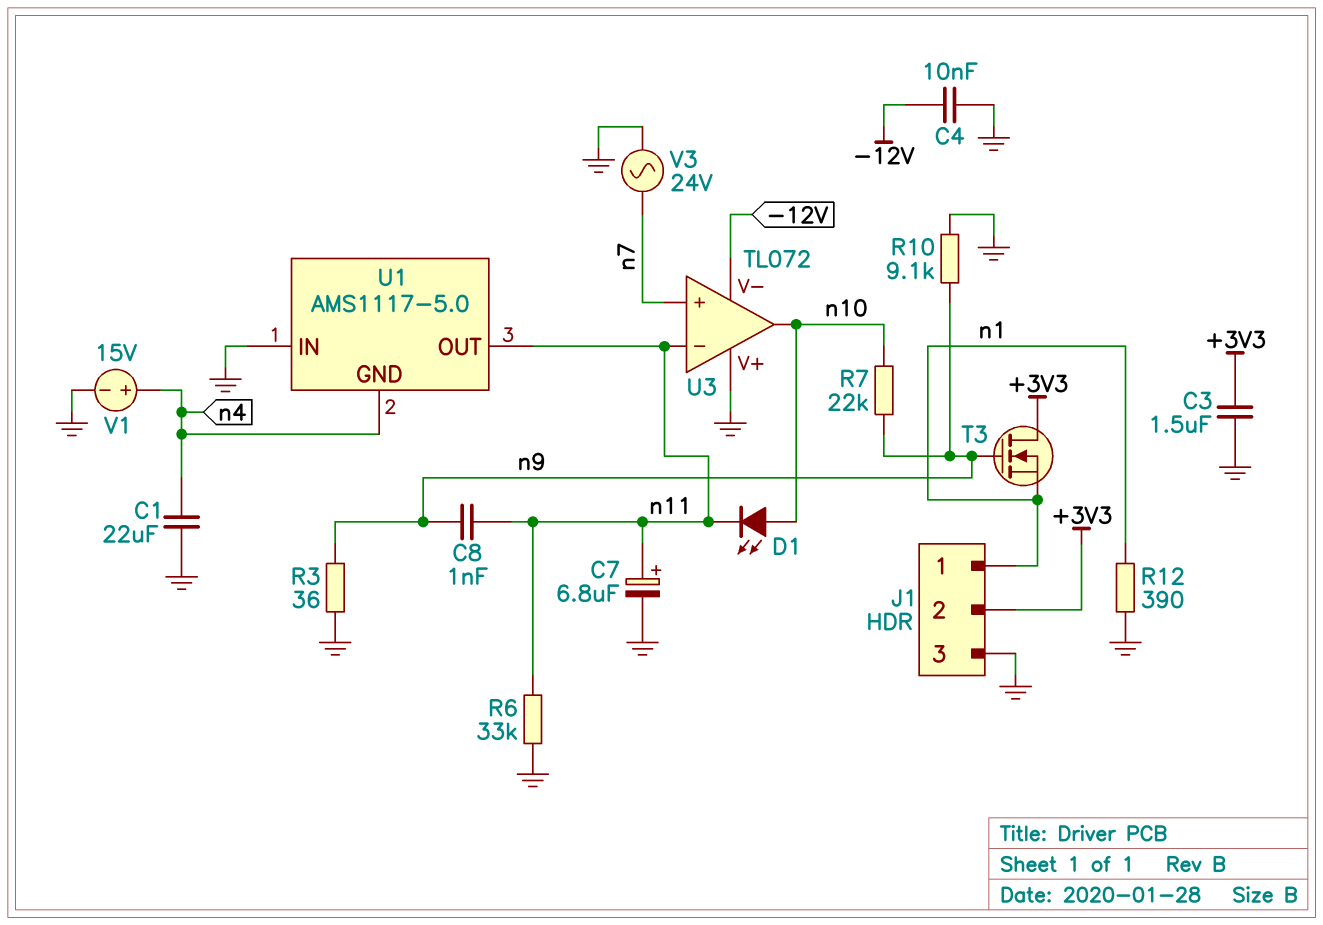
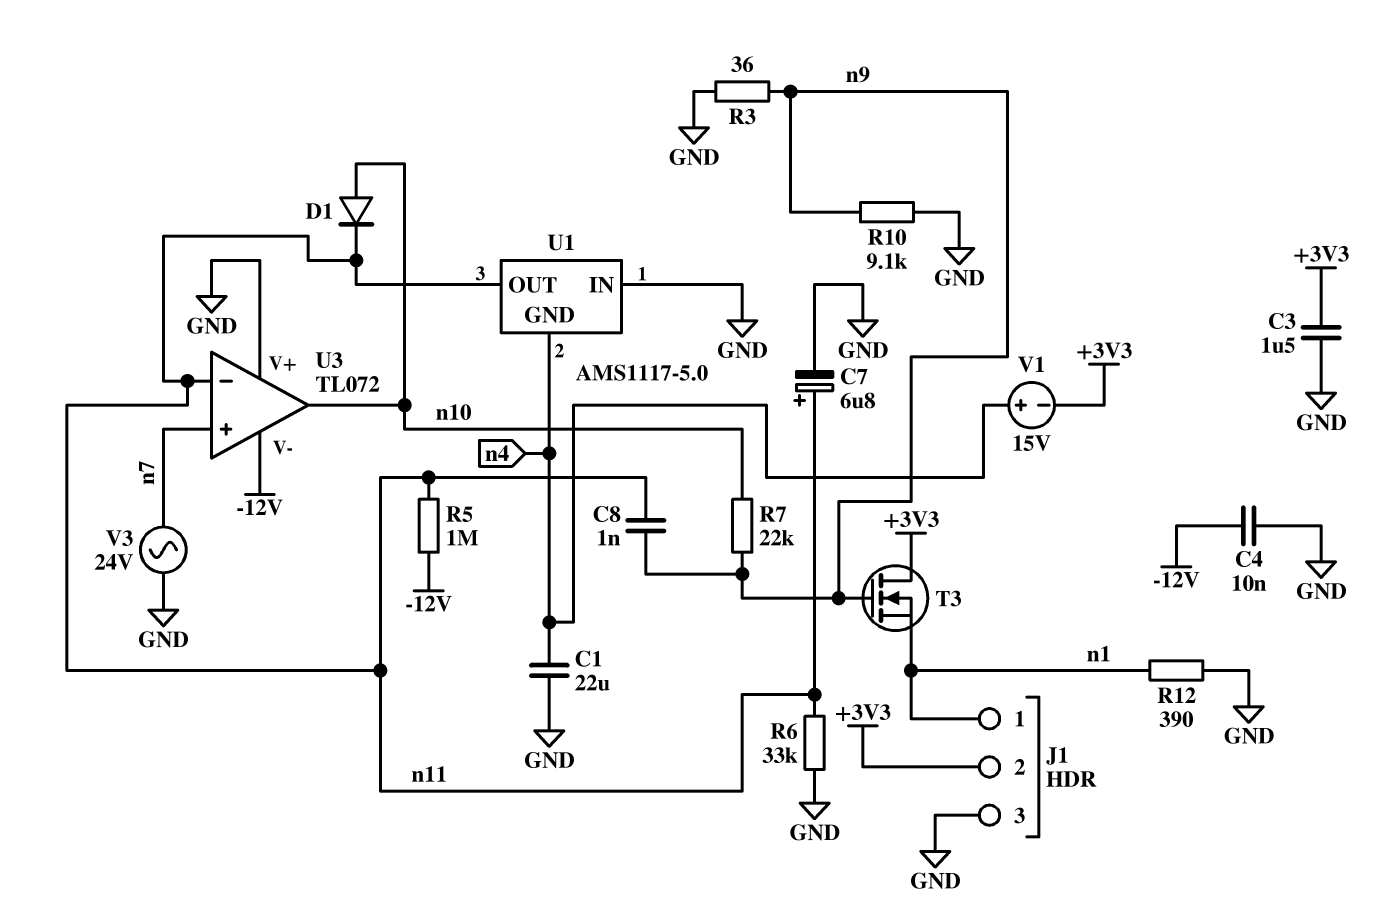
D1: LED (A n10, K n11) -> diode (A n10, K n11)
R5: none -> 1M (-12V, n11)
V1: 15V (plus n4, minus GND) -> 15V (plus n4, minus +3V3)

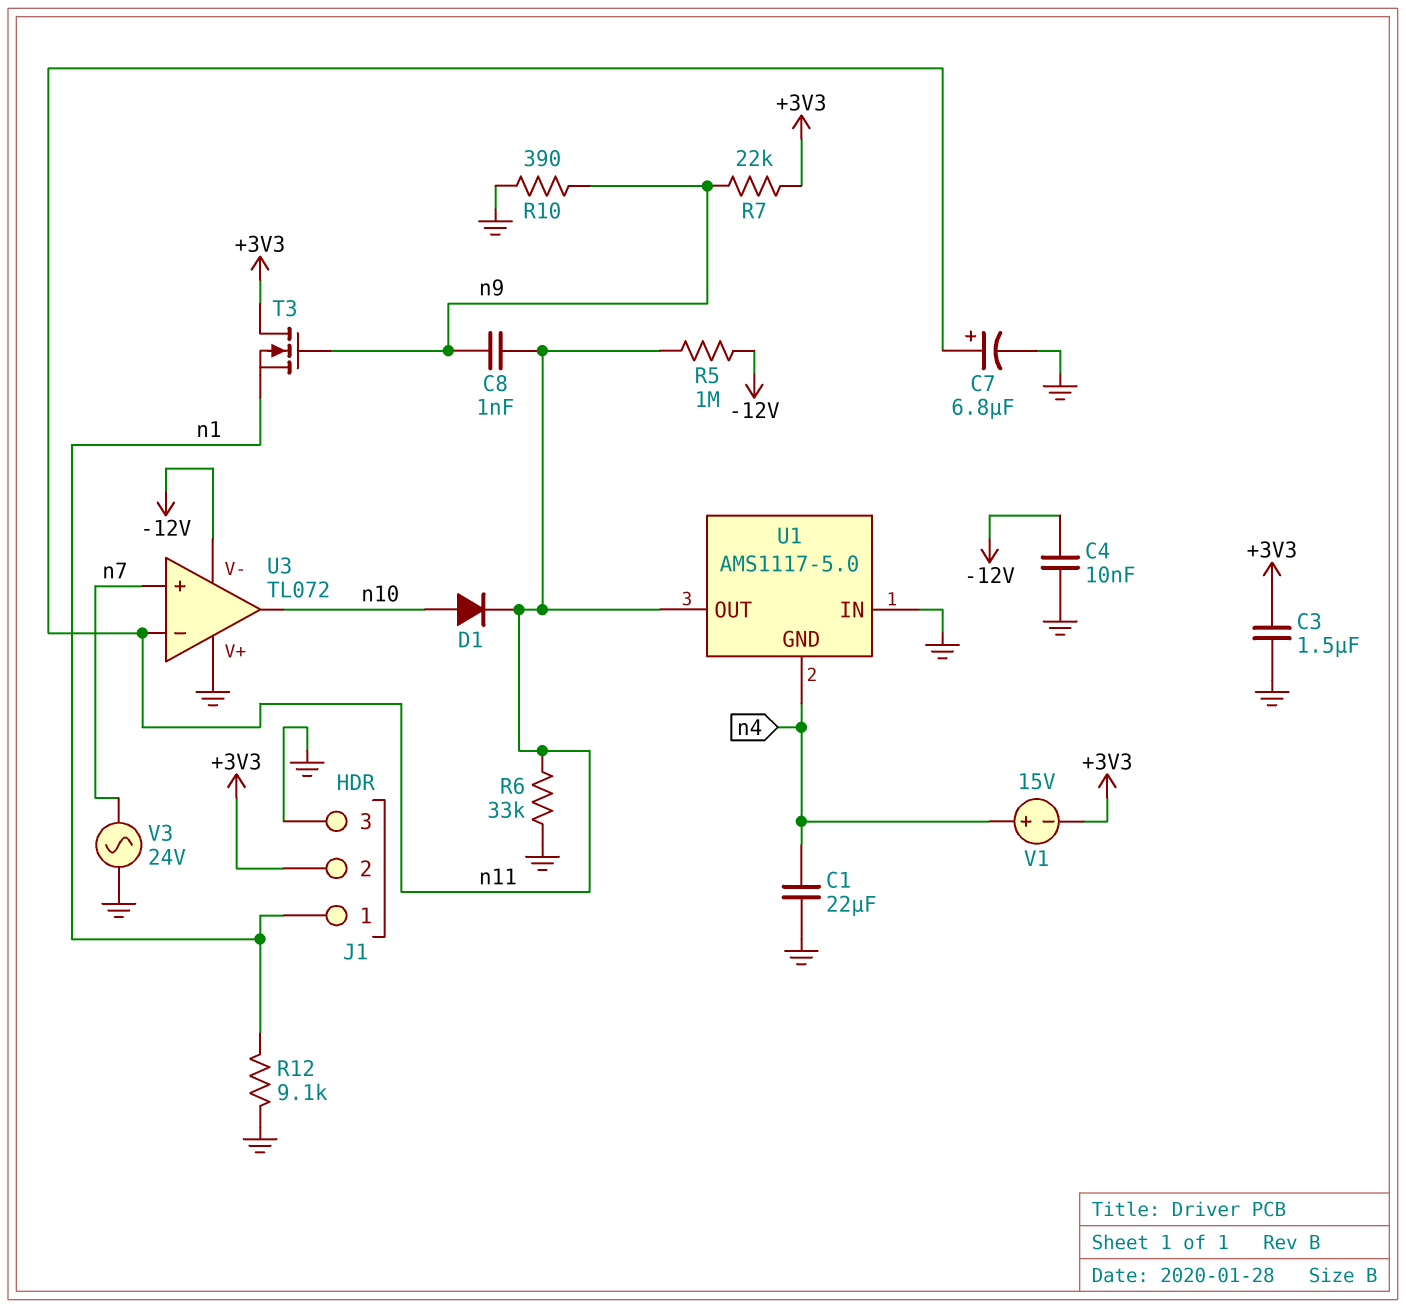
R3: 36 (GND, n9) -> none
R7: 22k (n9, n10) -> 22k (+3V3, n9)
R10: 9.1k (GND, n9) -> 390 (GND, n9)
R12: 390 (GND, n1) -> 9.1k (GND, n1)

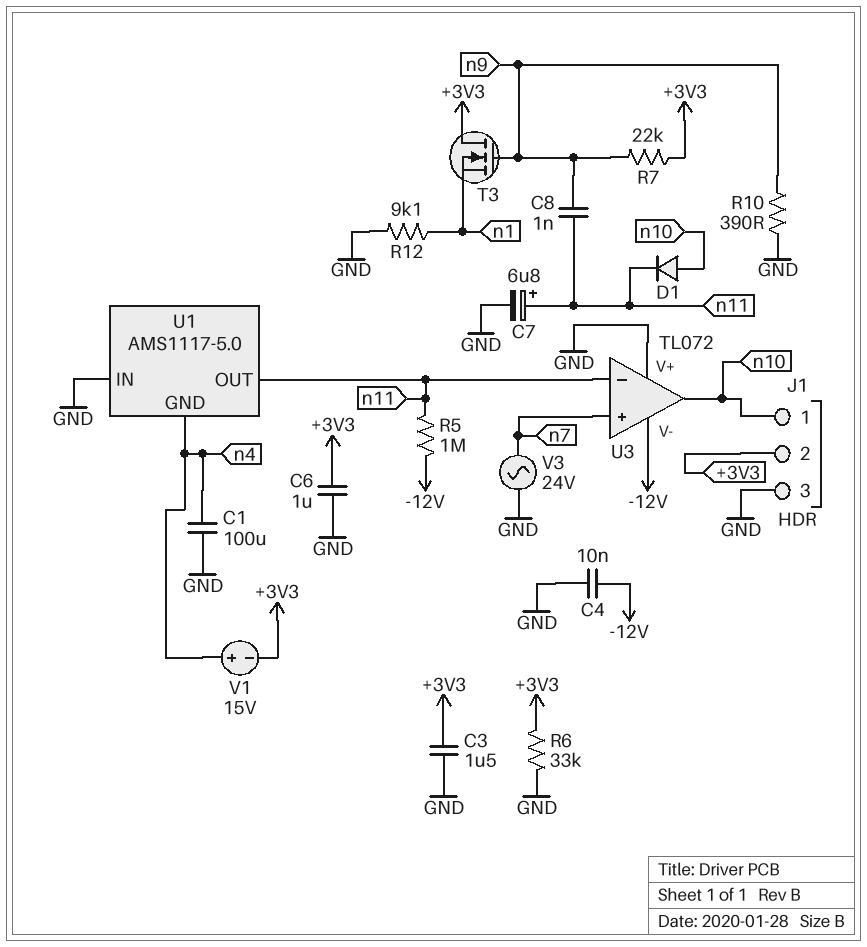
C1: 22uF (GND, n4) -> 100uF (GND, n4)
C6: none -> 1uF (+3V3, GND)
J1 pin 1: n1 -> n10
R6: 33k (GND, n11) -> 33k (+3V3, GND)

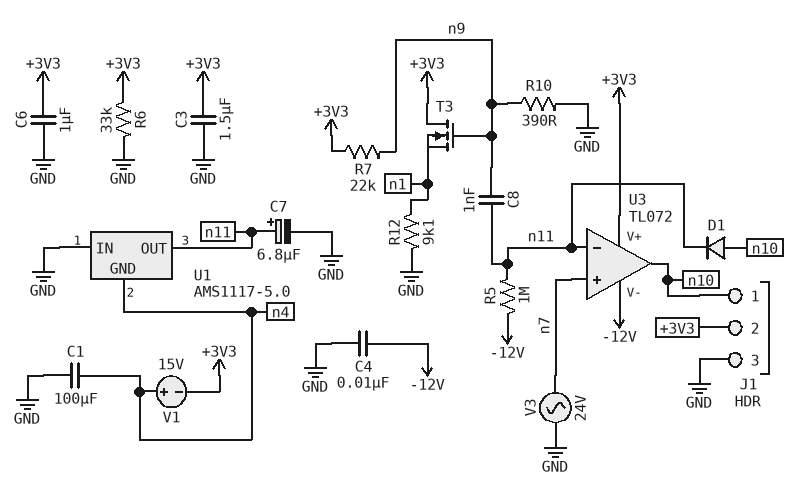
U3 pin V+: GND -> +3V3

